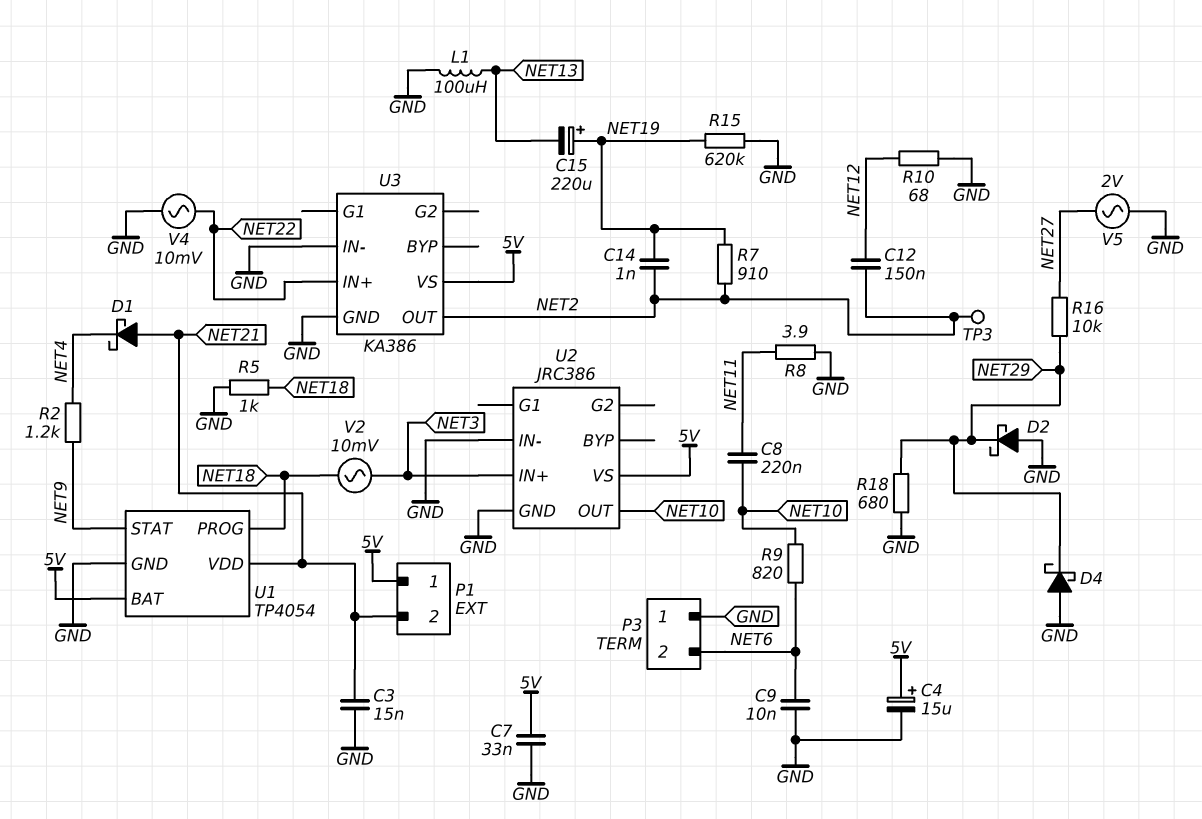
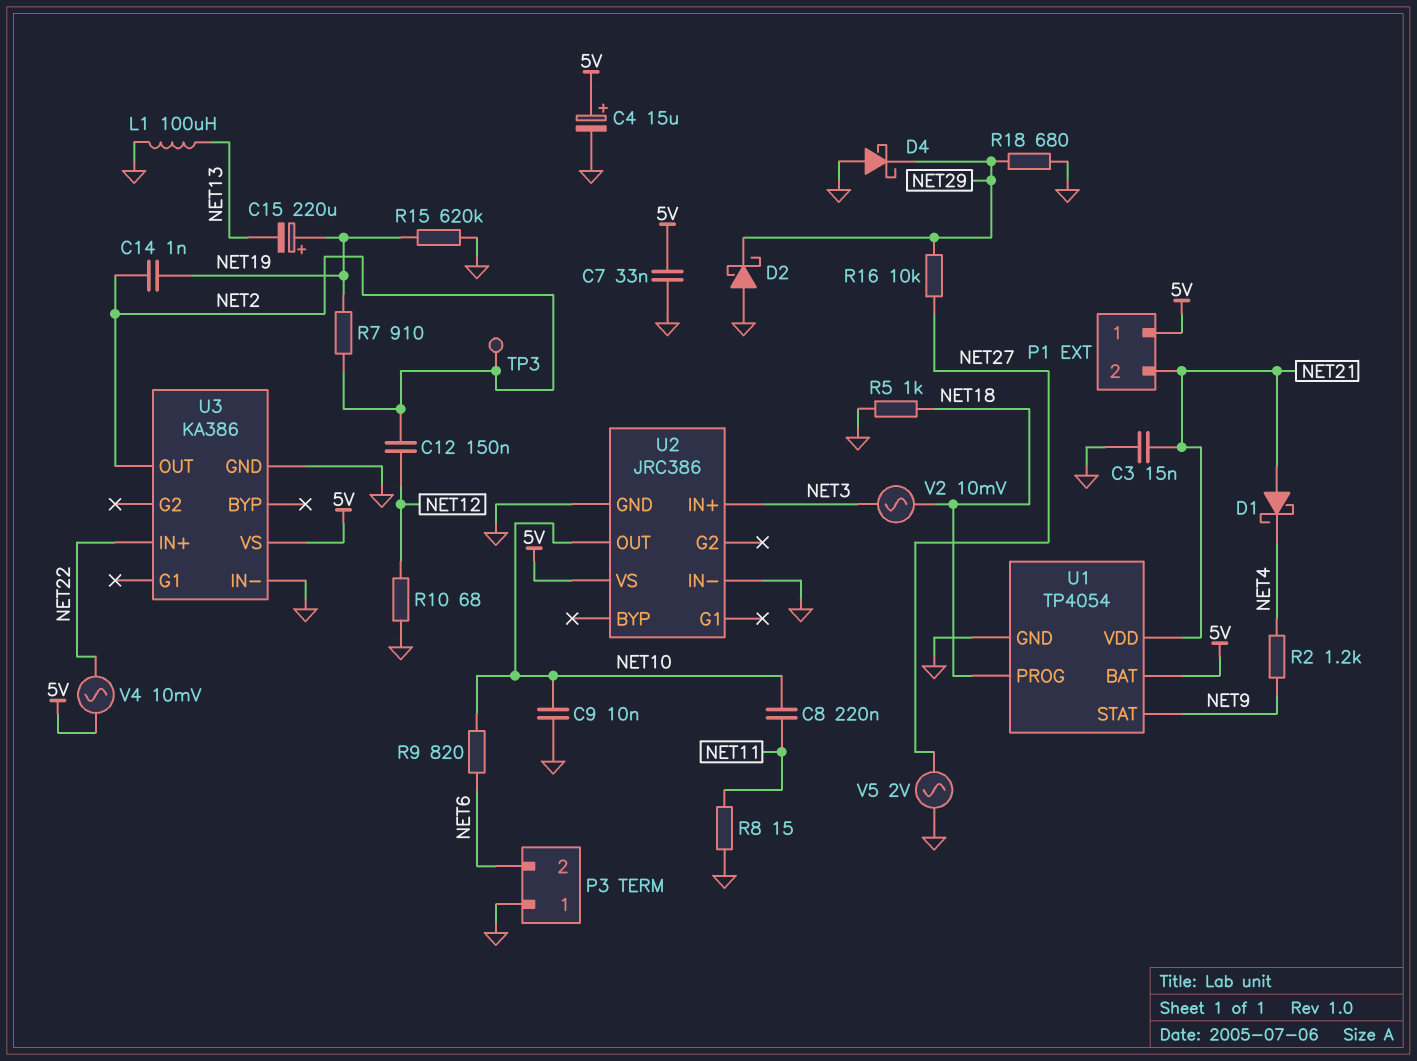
C9: 10nF (GND, NET6) -> 10nF (GND, NET10)
R8: 3.9 (GND, NET11) -> 15 (GND, NET11)
V4: AC 10mV (GND, NET22) -> AC 10mV (5V, NET22)

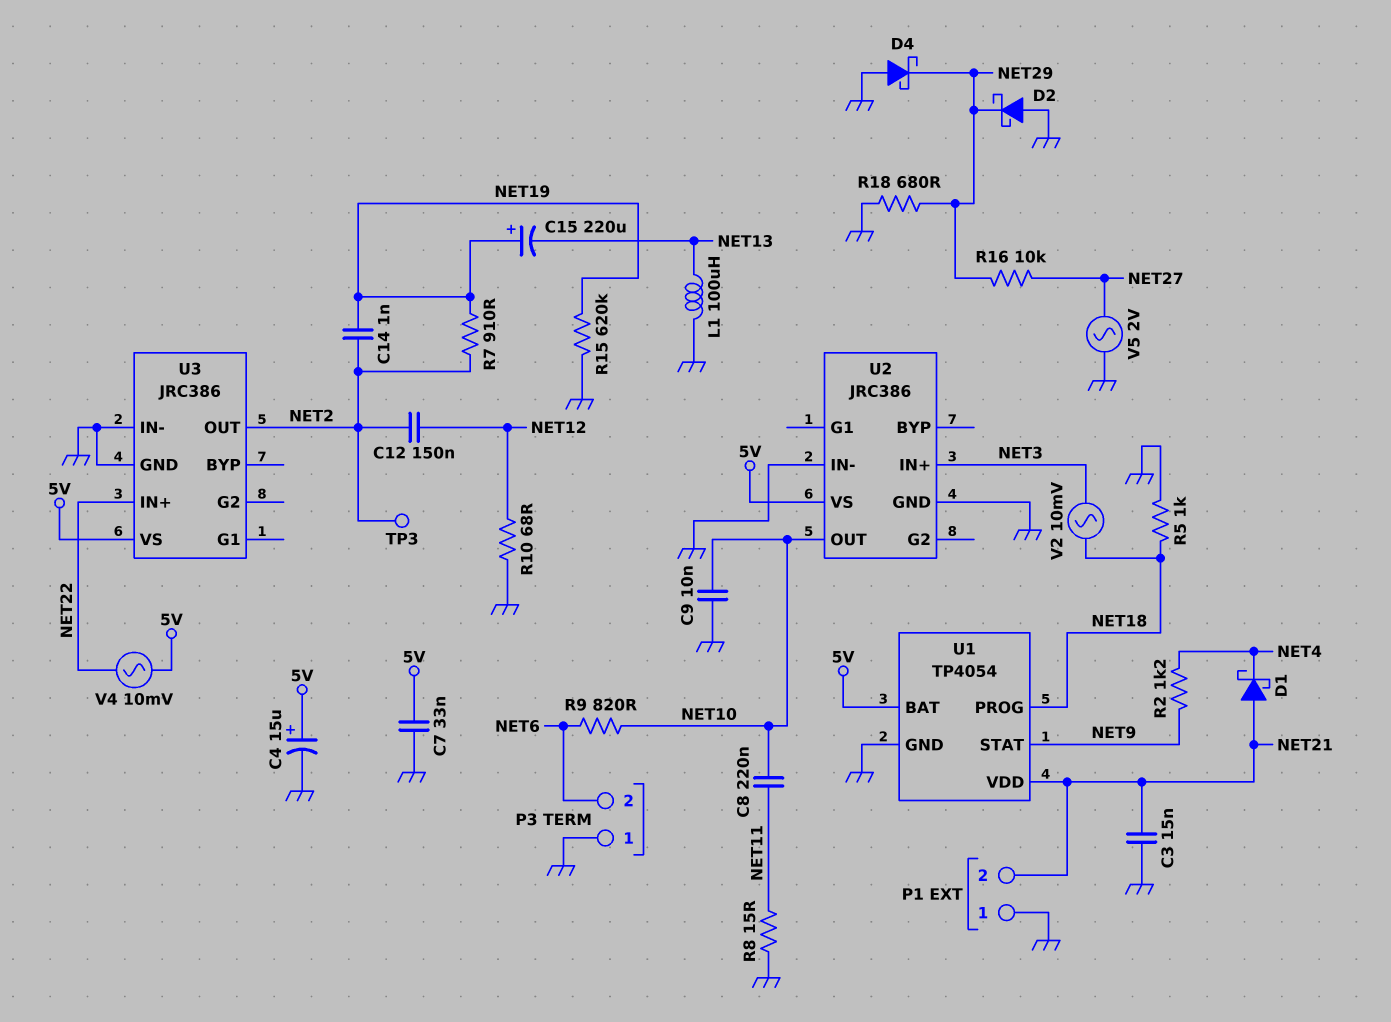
P1 pin 1: 5V -> GND
U3: KA386 -> JRC386

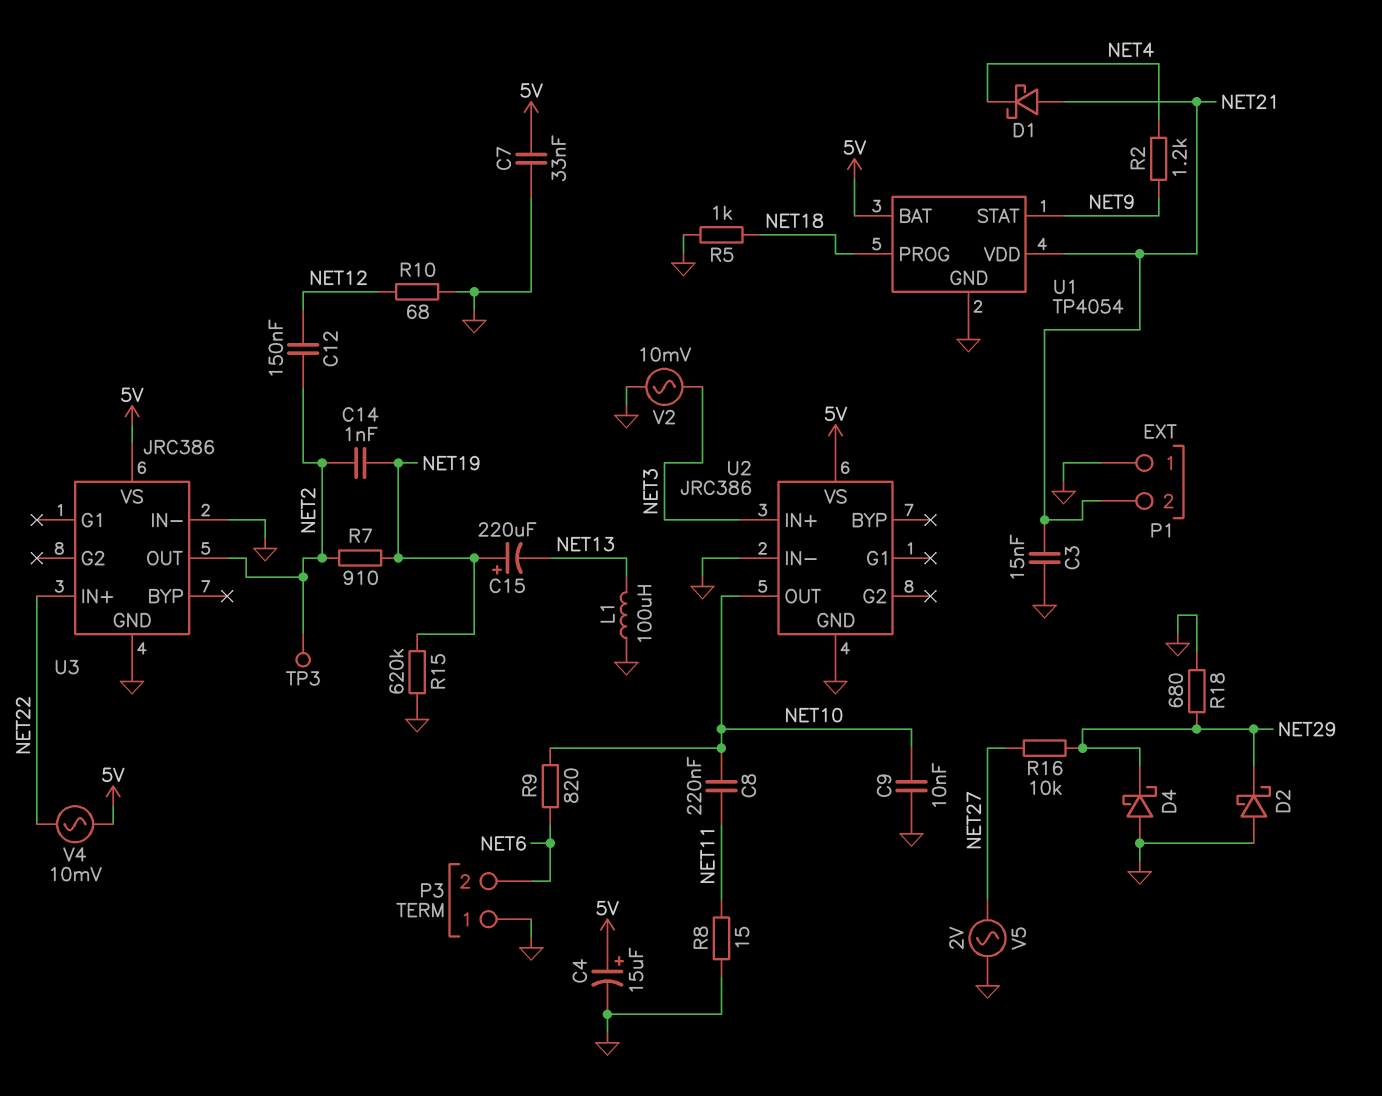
V2: AC 10mV (NET3, NET18) -> AC 10mV (GND, NET3)

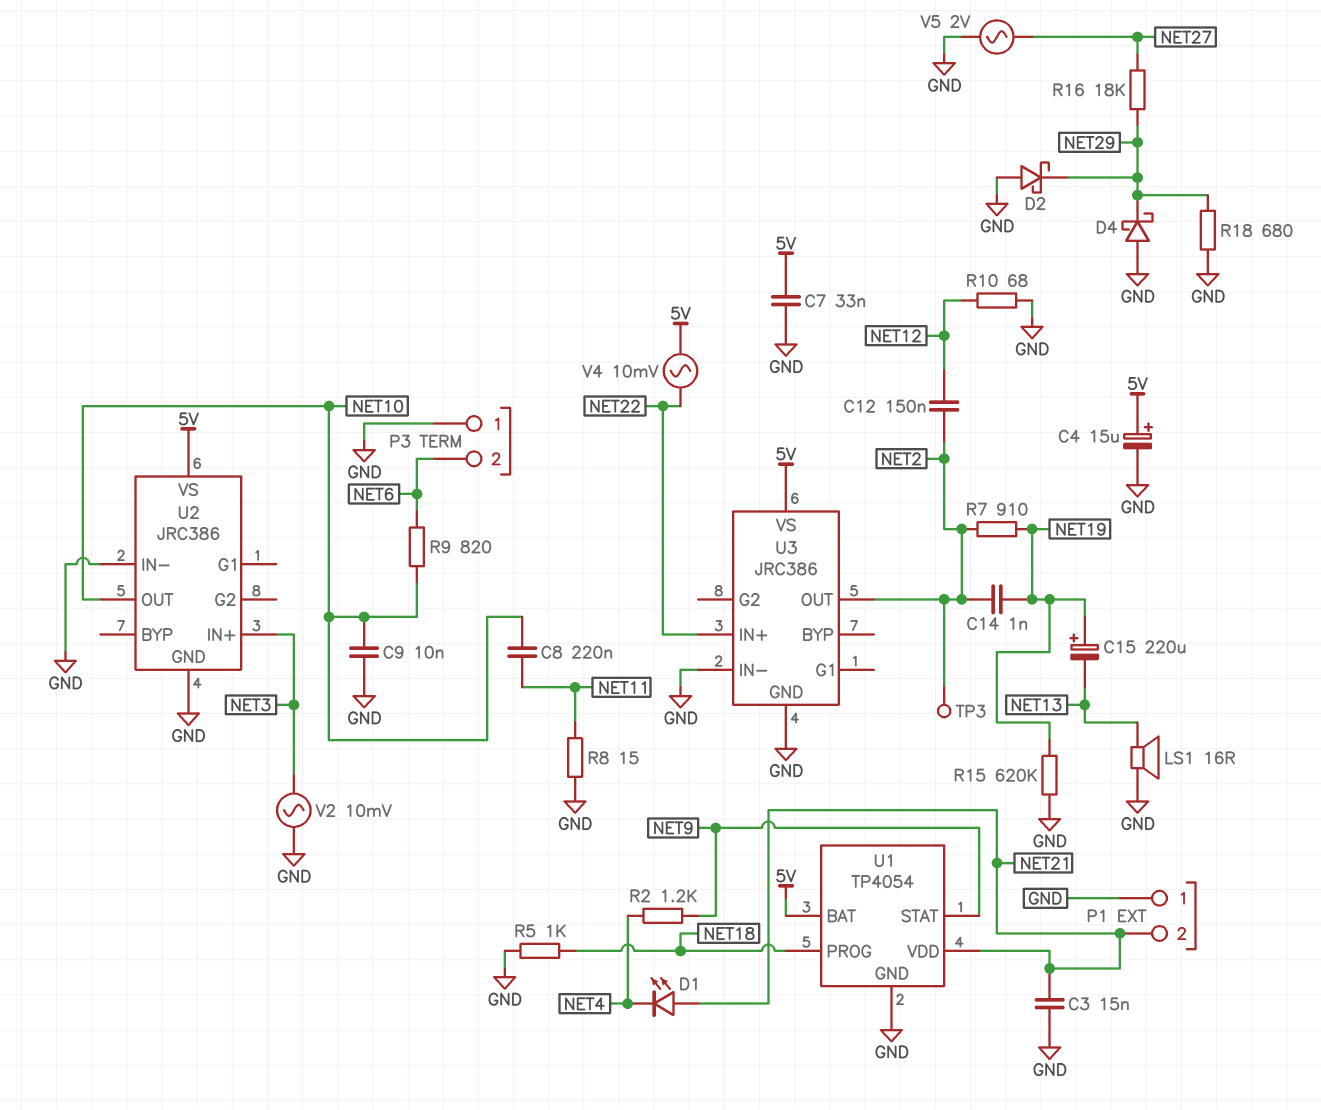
D1: schottky (A NET21, K NET4) -> LED (A NET21, K NET4)
L1: 100uH (GND, NET13) -> none
LS1: none -> speaker 16R (GND, NET13)
R16: 10k (NET27, NET29) -> 18k (NET27, NET29)

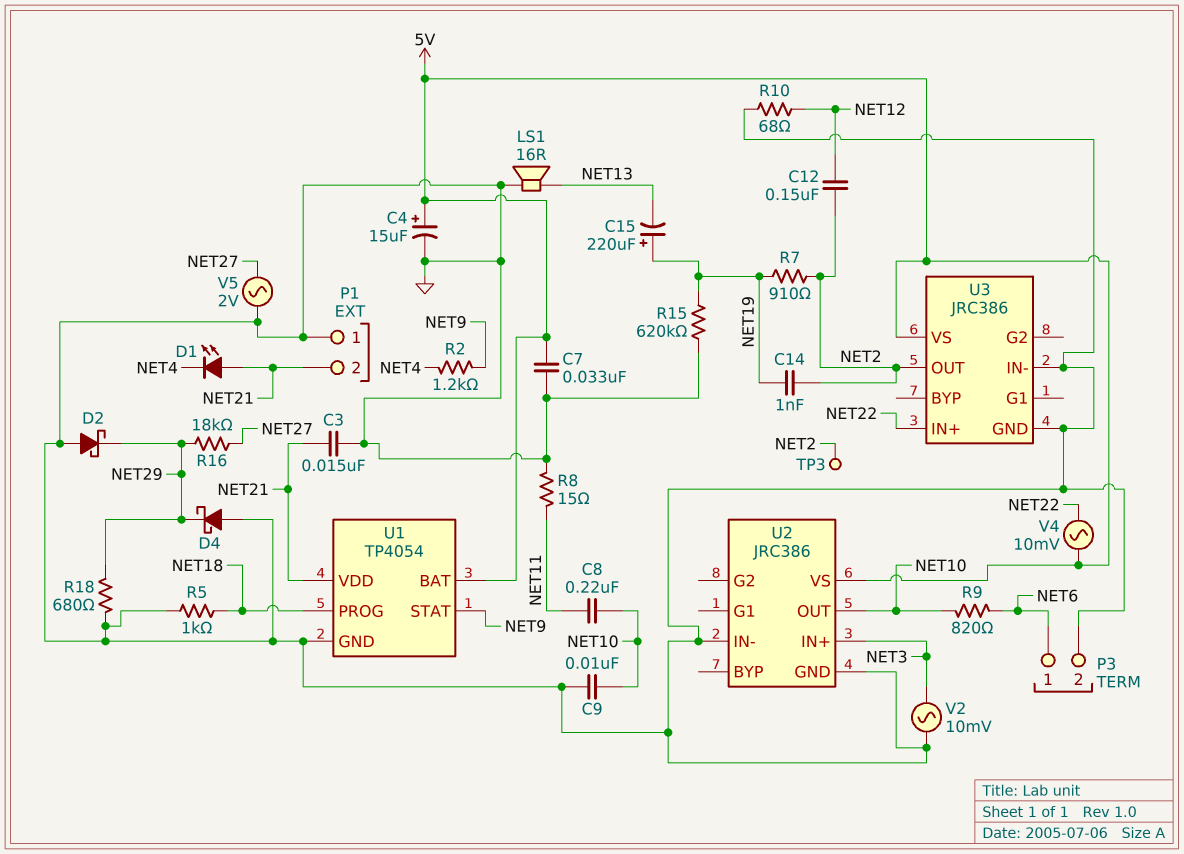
P3 pin 1: GND -> NET6
P3 pin 2: NET6 -> GND

